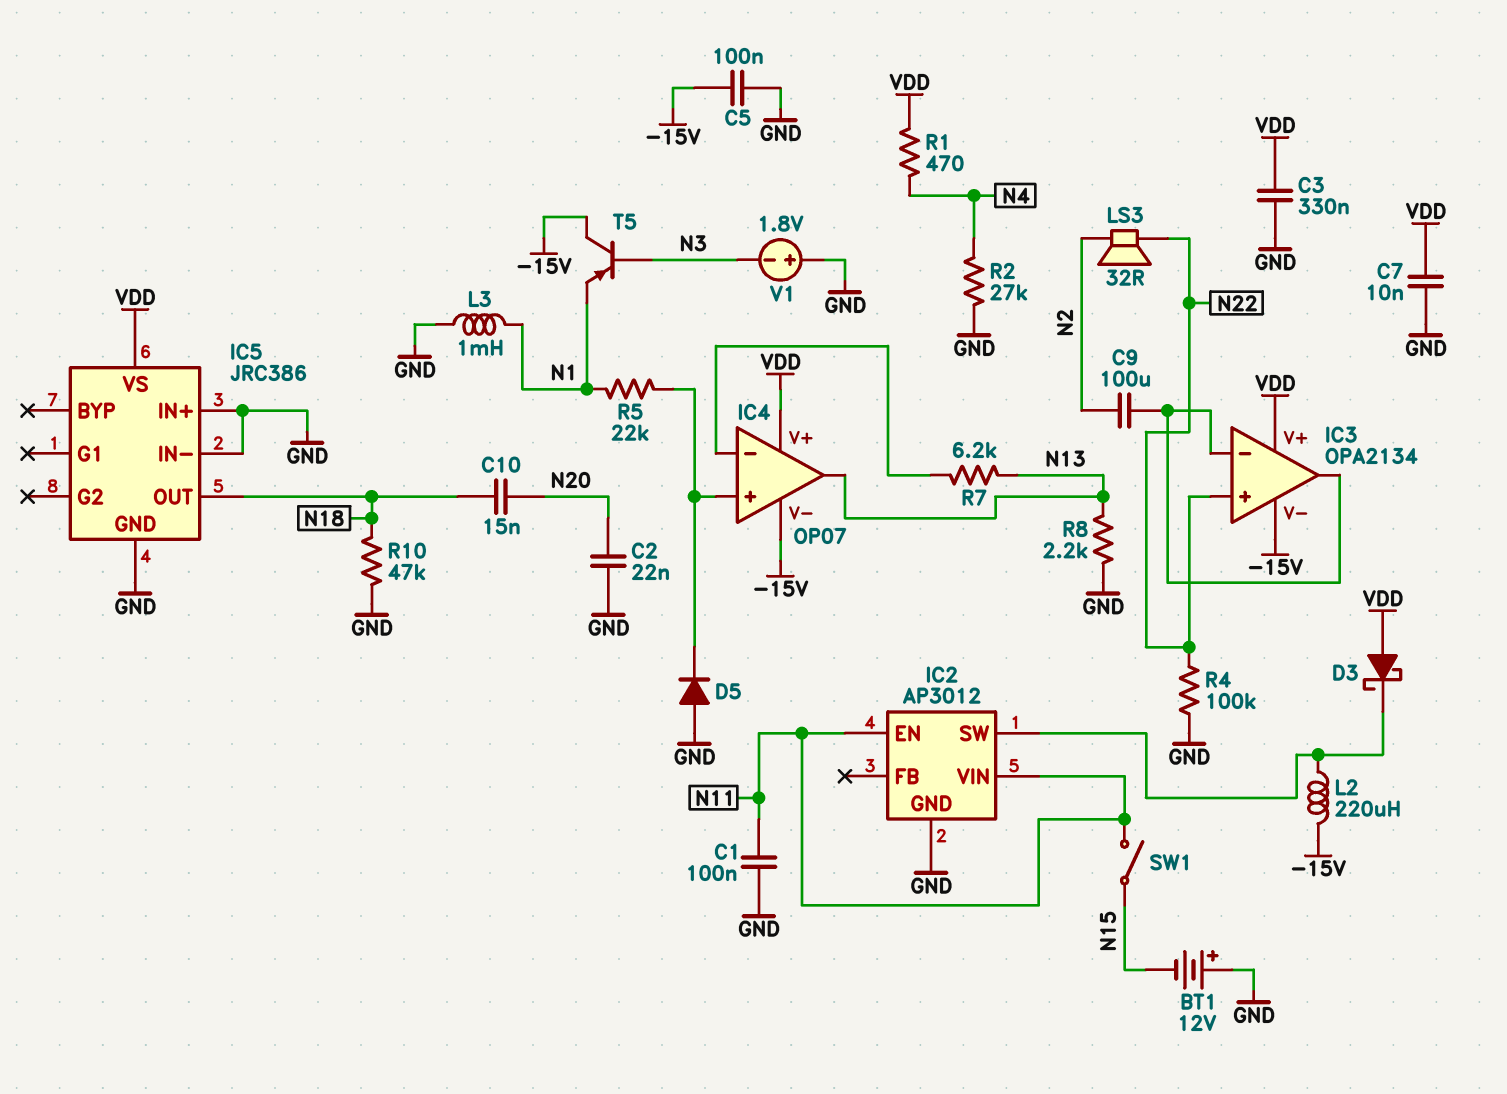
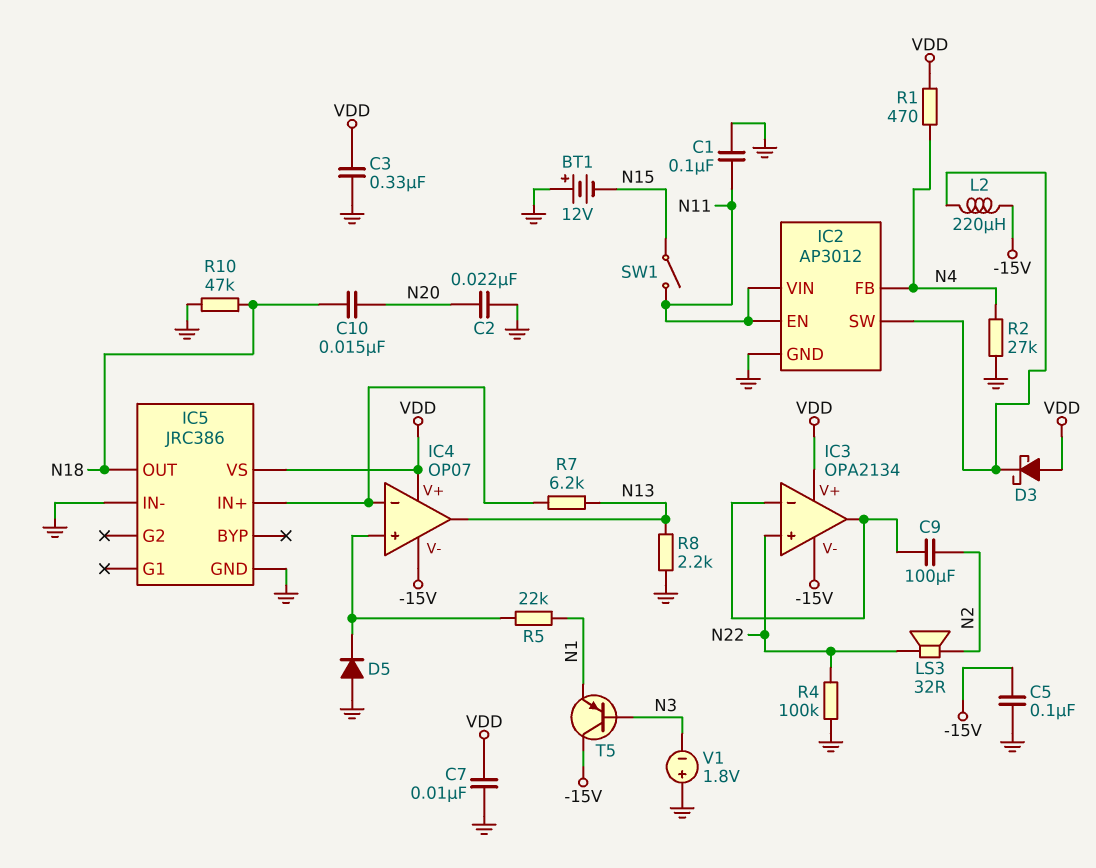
IC2 pin FB: none -> N4
IC5 pin IN+: GND -> IC4/in-
L3: 1mH (GND, N1) -> none

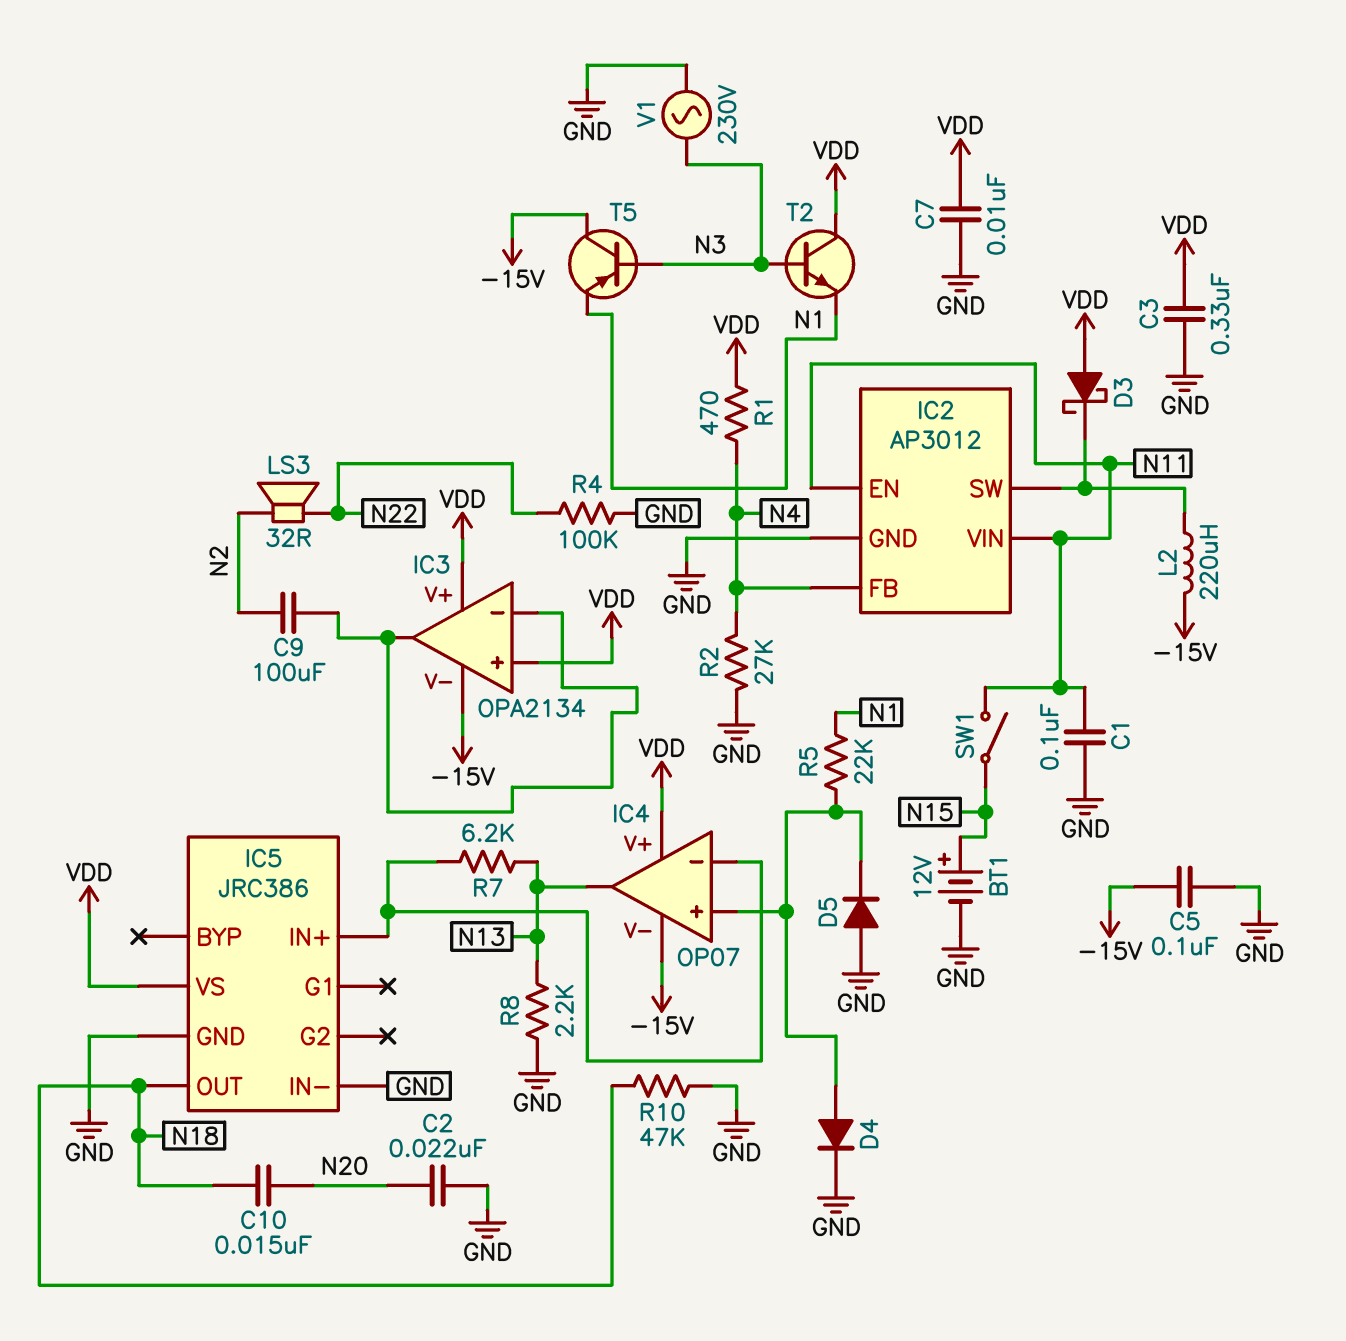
BT1: 12V (plus GND, minus N15) -> 12V (plus N15, minus GND)
D4: none -> diode (A IC4/in+, K GND)
IC3 pin in+: N22 -> VDD
T2: none -> NPN (B N3, C VDD, E N1)
V1: 1.8V (plus GND, minus N3) -> AC 230V (GND, N3)

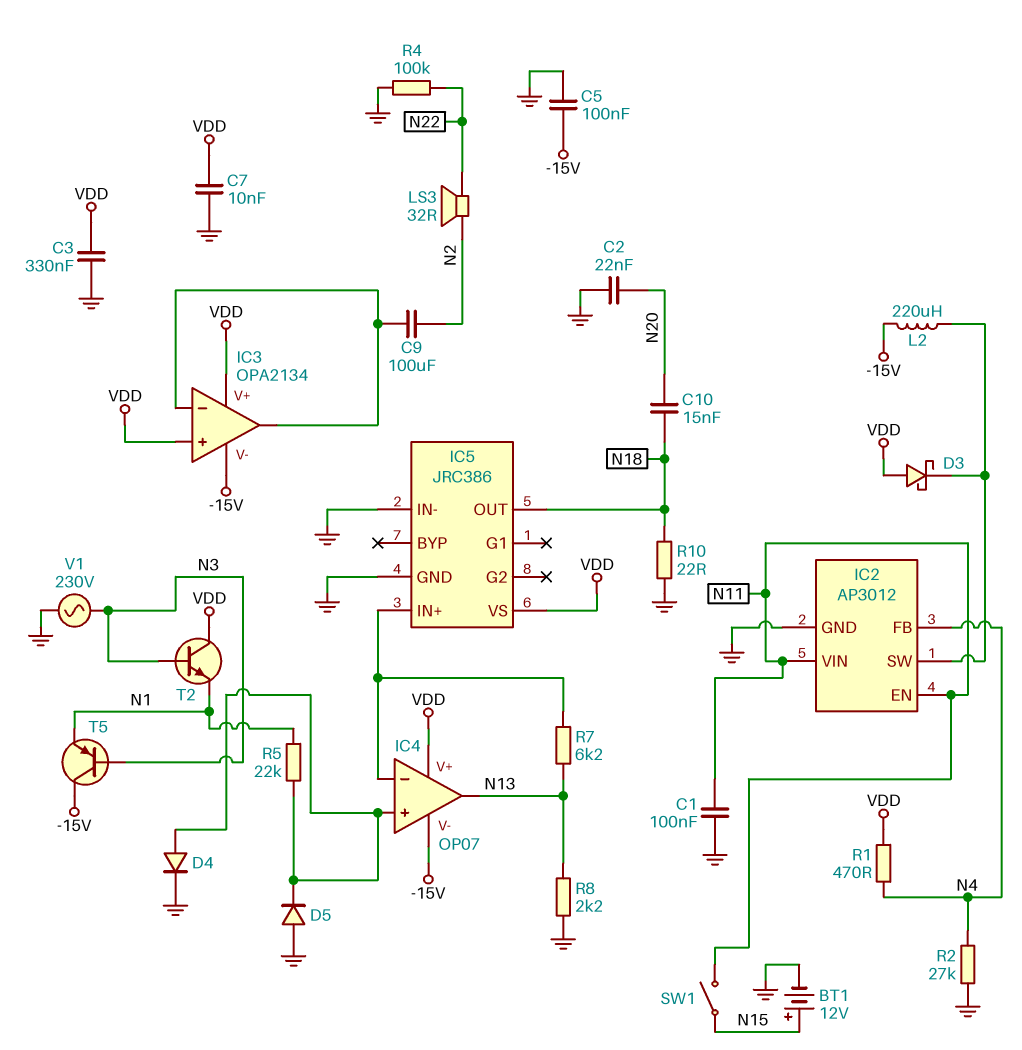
R10: 47k (GND, N18) -> 22 (GND, N18)

